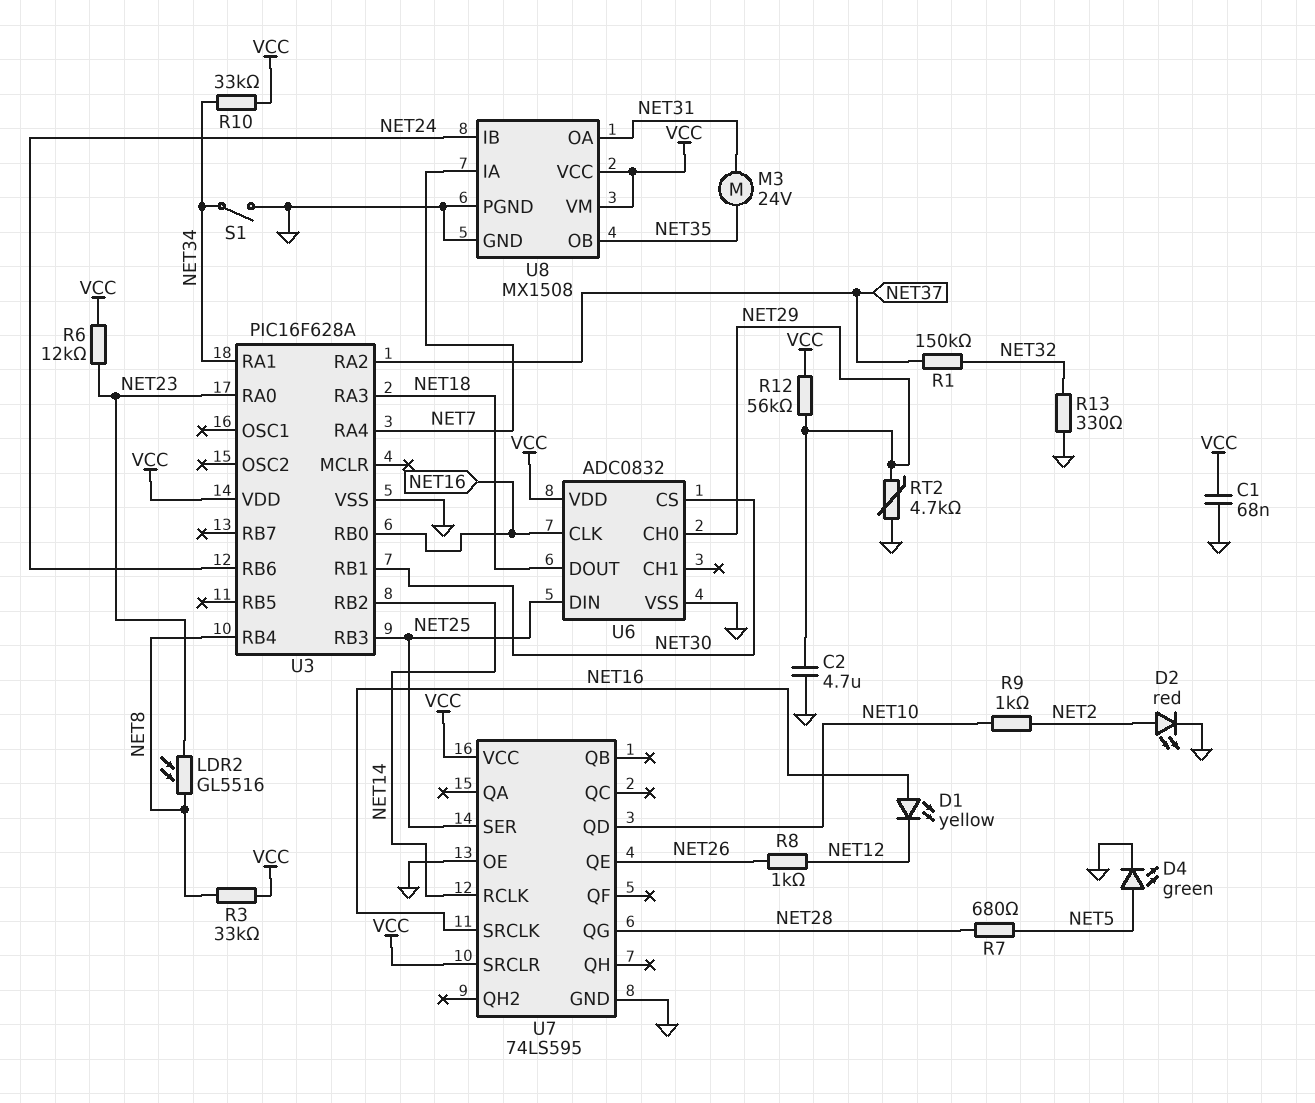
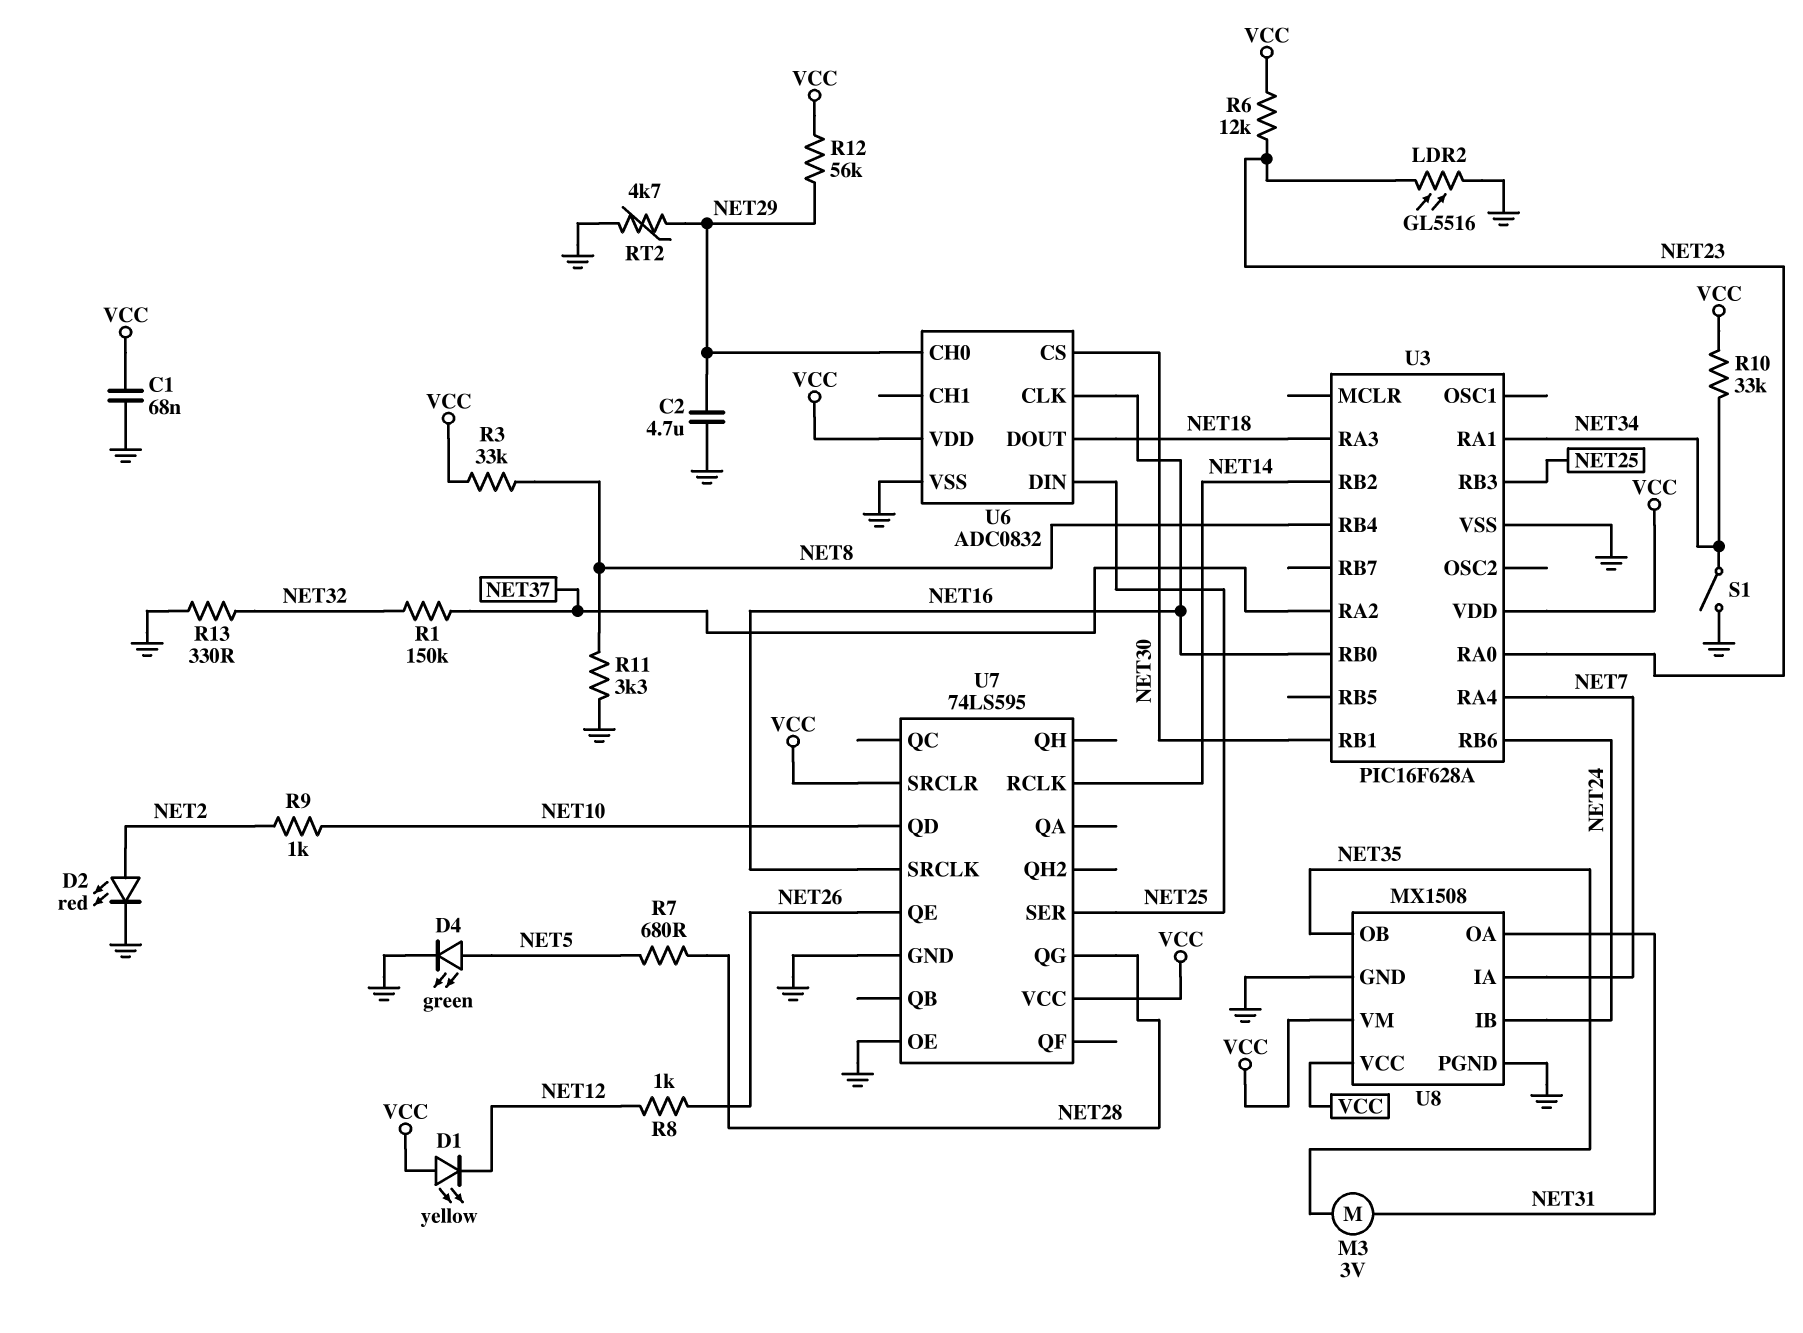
D1: LED yellow (A NET16, K NET12) -> LED yellow (A VCC, K NET12)
LDR2: GL5516 (NET8, NET23) -> GL5516 (GND, NET23)
M3: motor 24V (NET31, NET35) -> motor 3V (NET31, NET35)
R11: none -> 3.3k (GND, NET8)

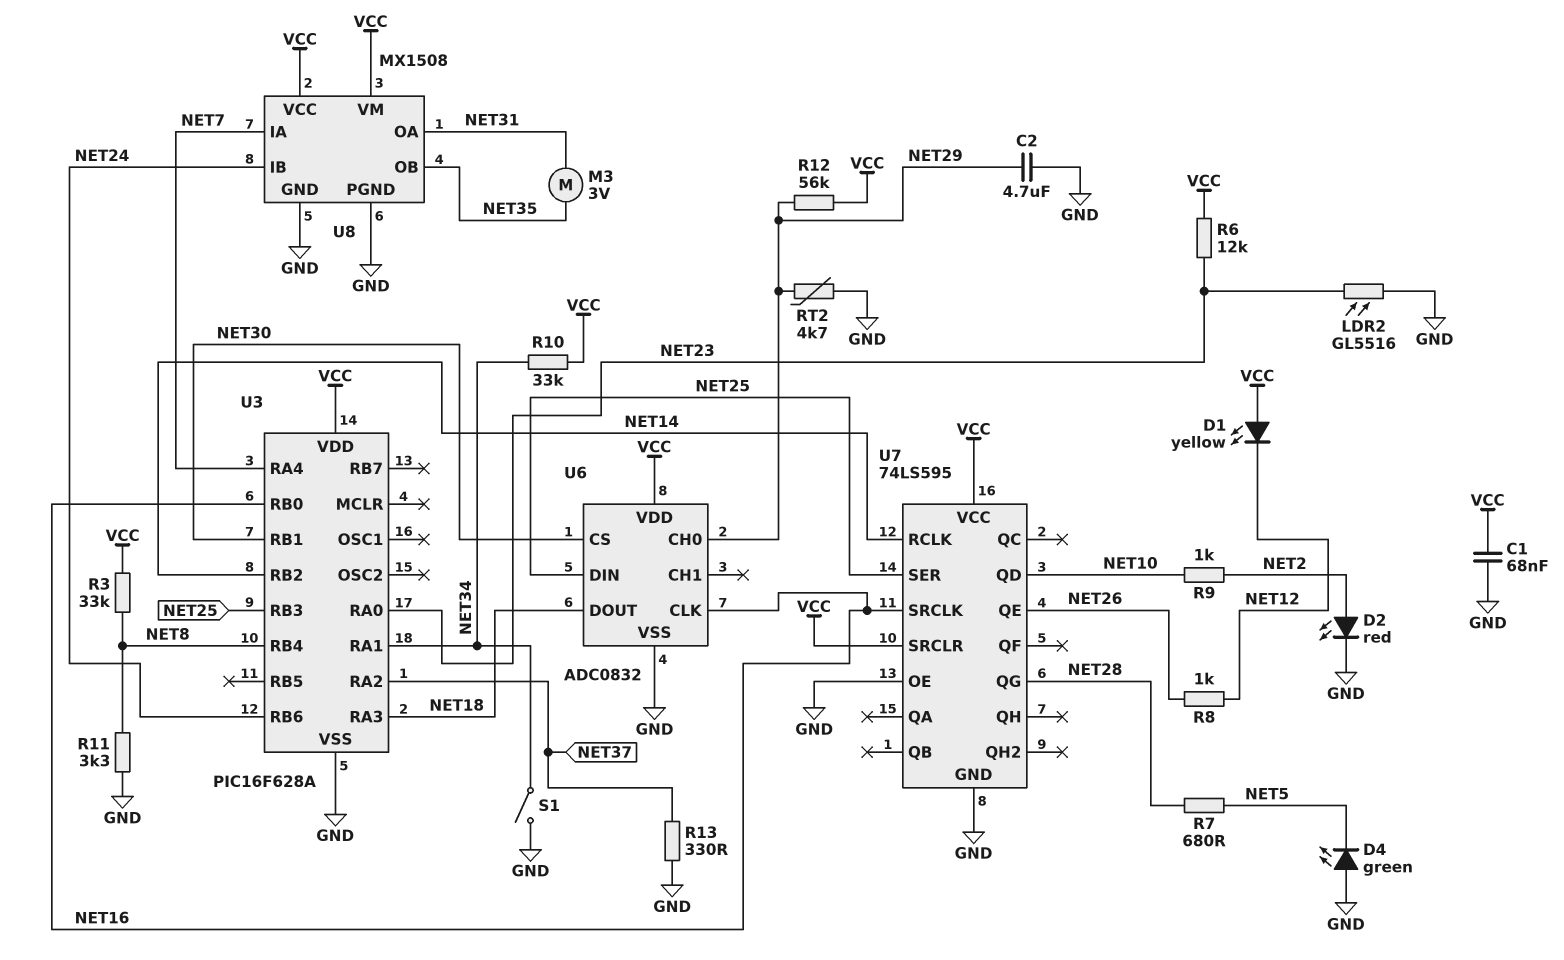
D4: LED green (A NET5, K GND) -> LED green (A GND, K NET5)
R1: 150k (NET32, NET37) -> none
R13: 330 (GND, NET32) -> 330 (GND, NET37)

